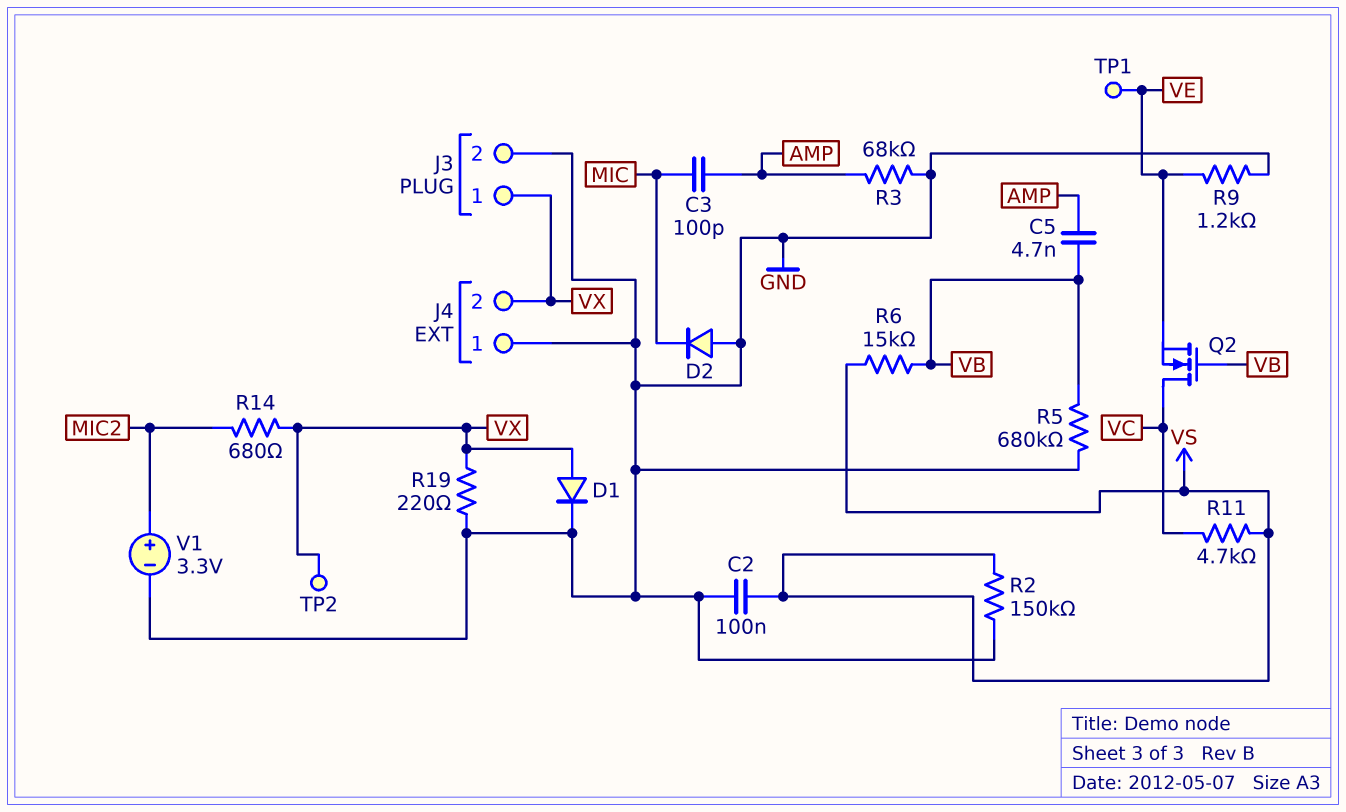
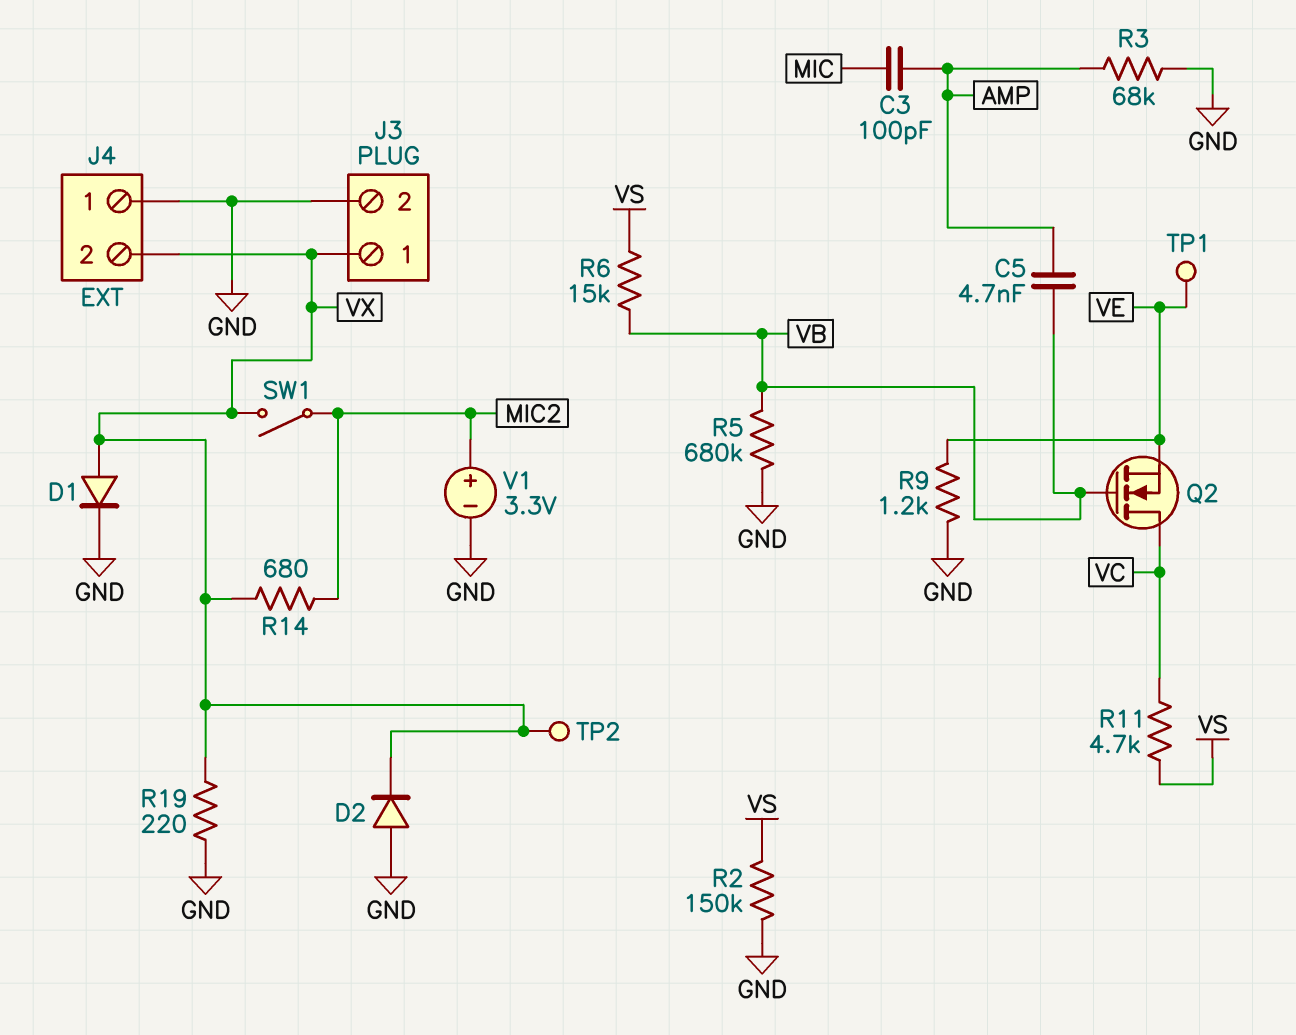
C2: 100nF (GND, VS) -> none
D2: diode (A GND, K MIC) -> diode (A GND, K VX)
SW1: none -> switch (MIC2, VX)

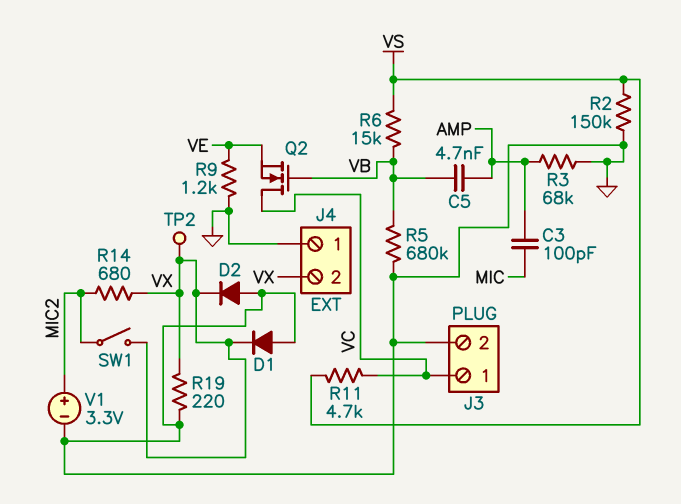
D1: diode (A VX, K GND) -> diode (A GND, K VX)
J3 pin 1: VX -> VC
TP1: test point (VE) -> none

